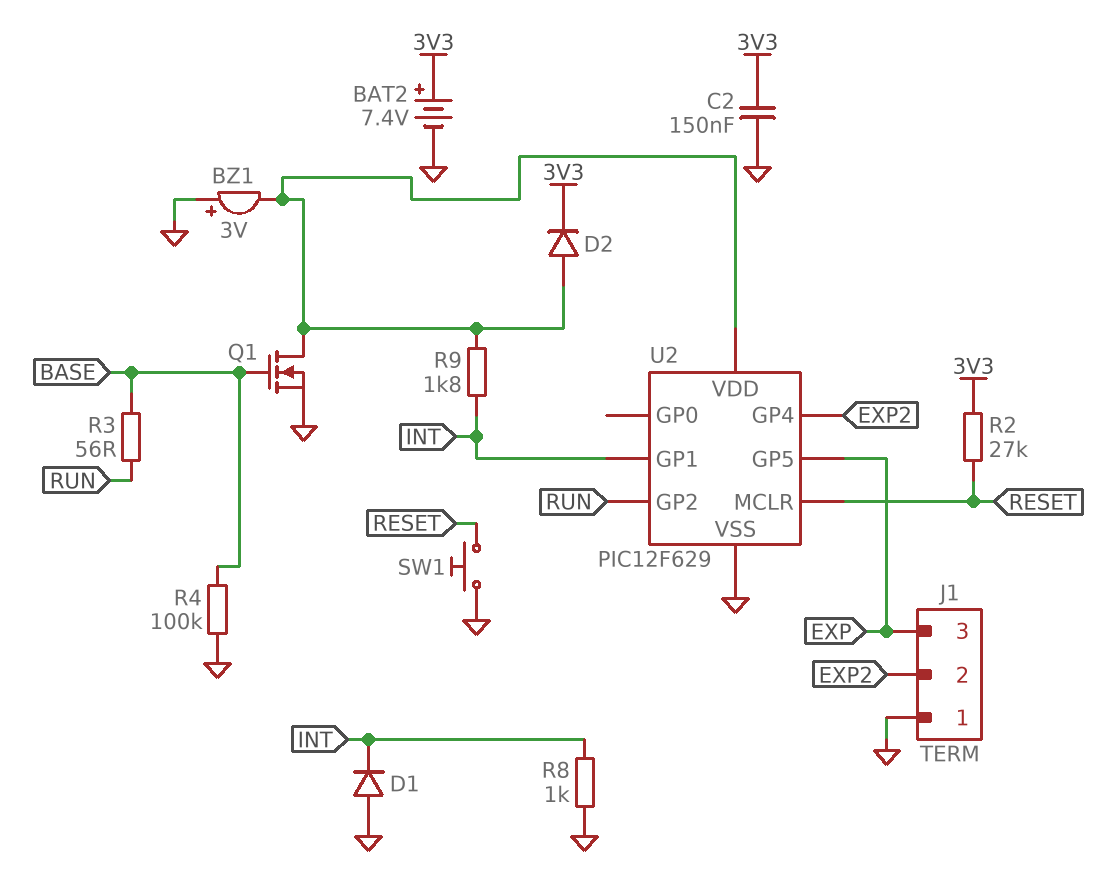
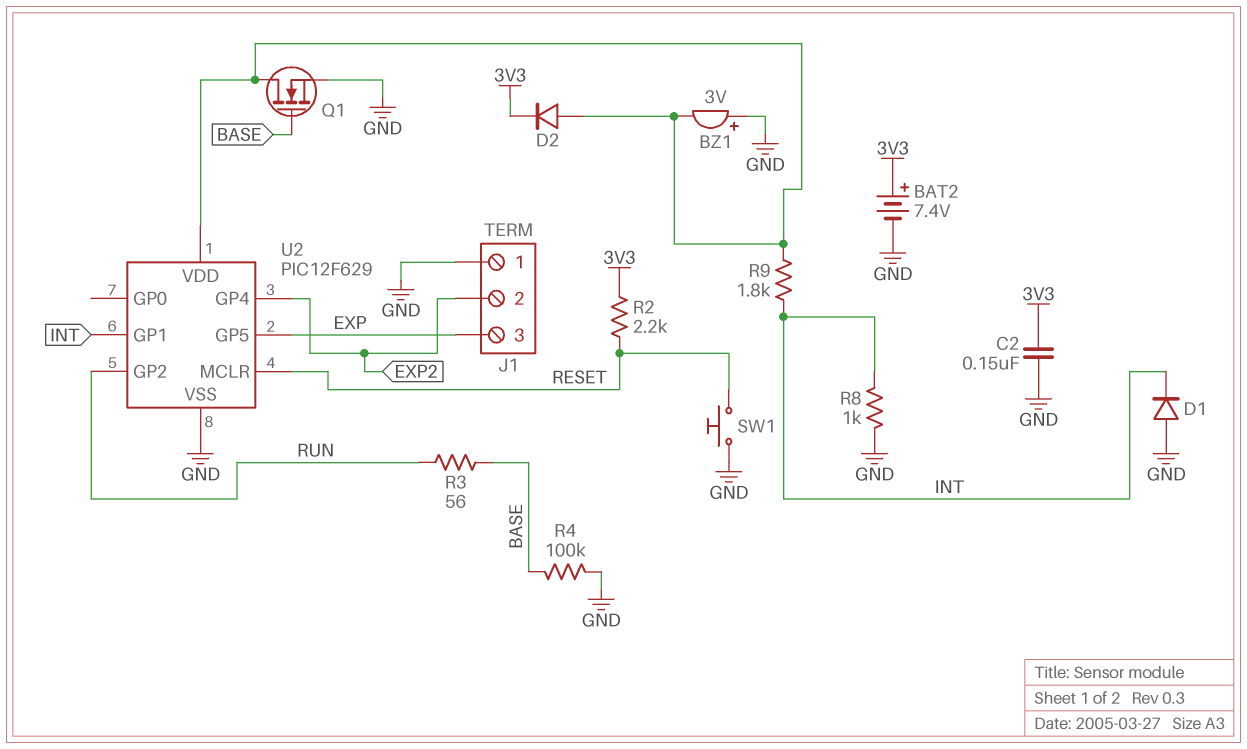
R2: 27k (3V3, RESET) -> 2.2k (3V3, RESET)

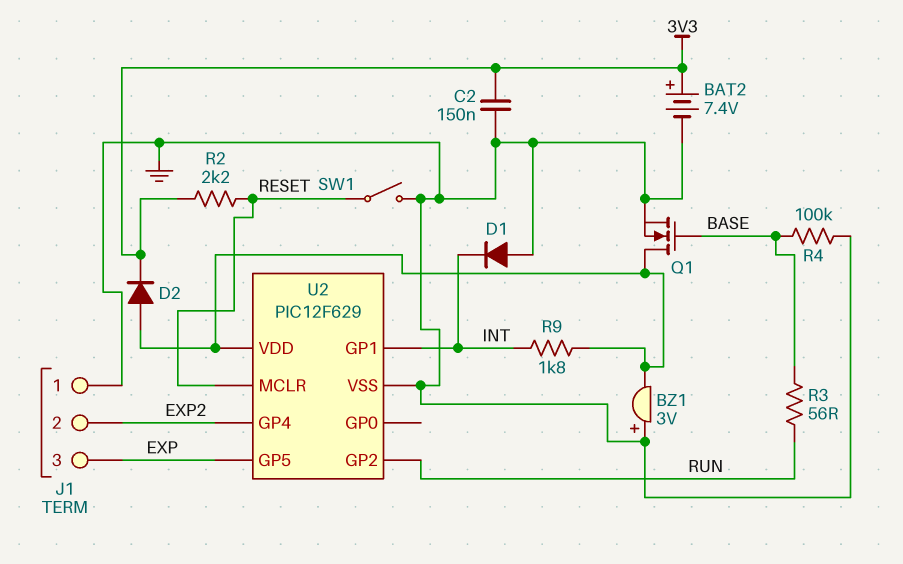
R8: 1k (GND, INT) -> none
SW1: button (GND, RESET) -> switch (GND, RESET)

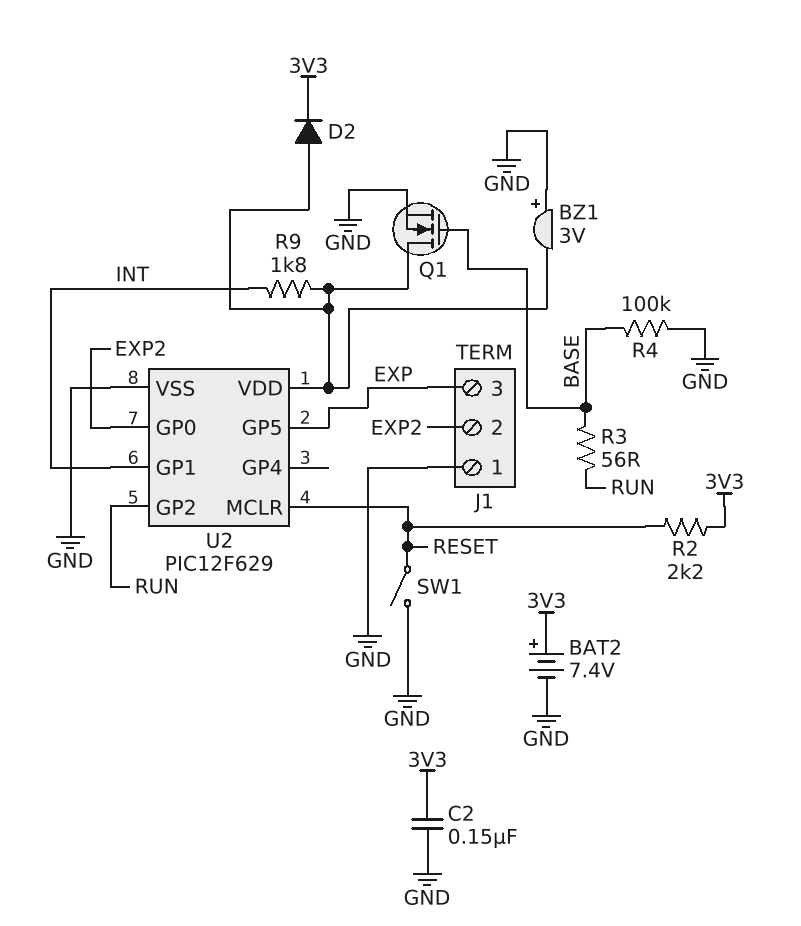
D1: diode (A GND, K INT) -> none
U2 pin GP0: none -> EXP2
U2 pin GP4: EXP2 -> none

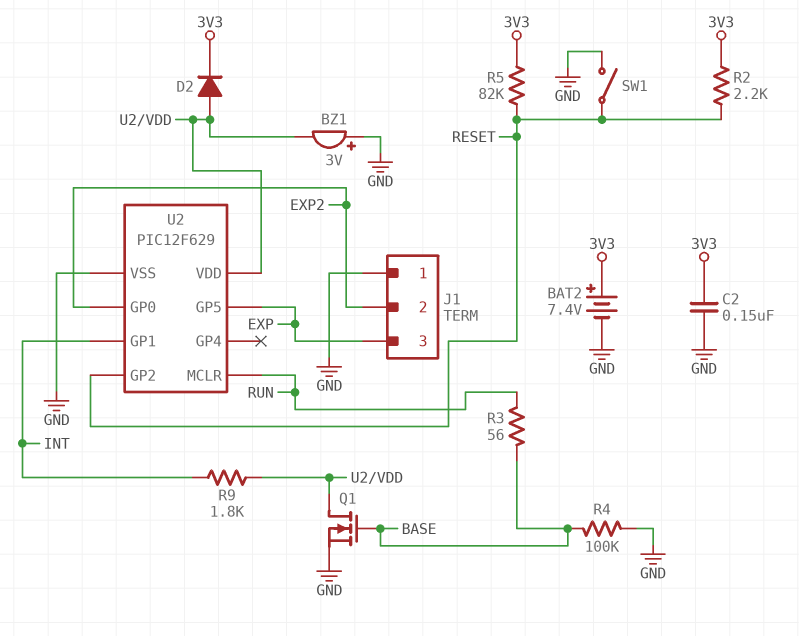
R5: none -> 82k (3V3, RESET)
U2 pin GP2: RUN -> RESET
U2 pin MCLR: RESET -> RUN

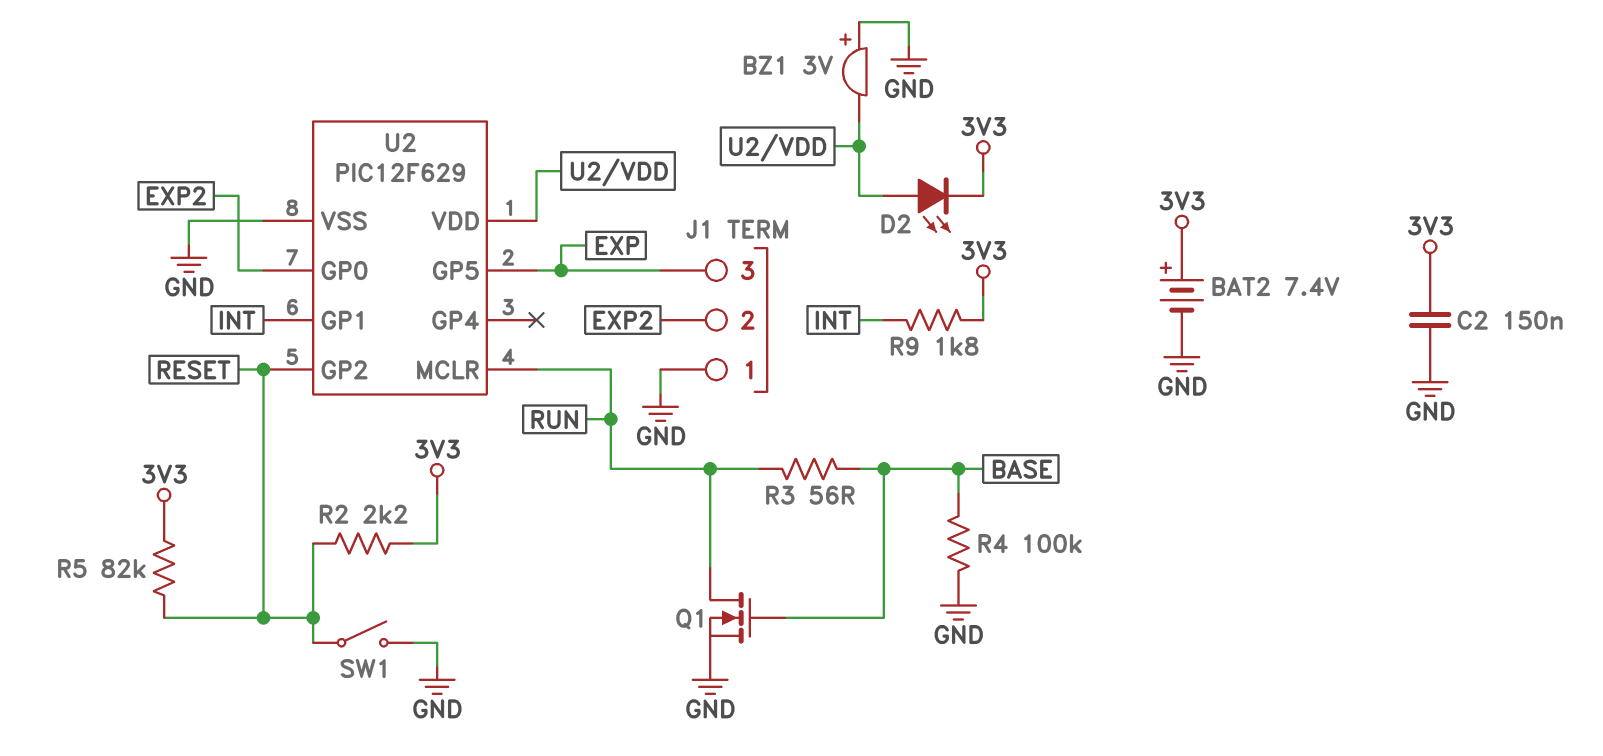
D2: diode (A U2/VDD, K 3V3) -> LED (A U2/VDD, K 3V3)
Q1: NMOS (G BASE, D U2/VDD, S GND) -> NMOS (G BASE, D RUN, S GND)
R9: 1.8k (INT, U2/VDD) -> 1.8k (3V3, INT)

